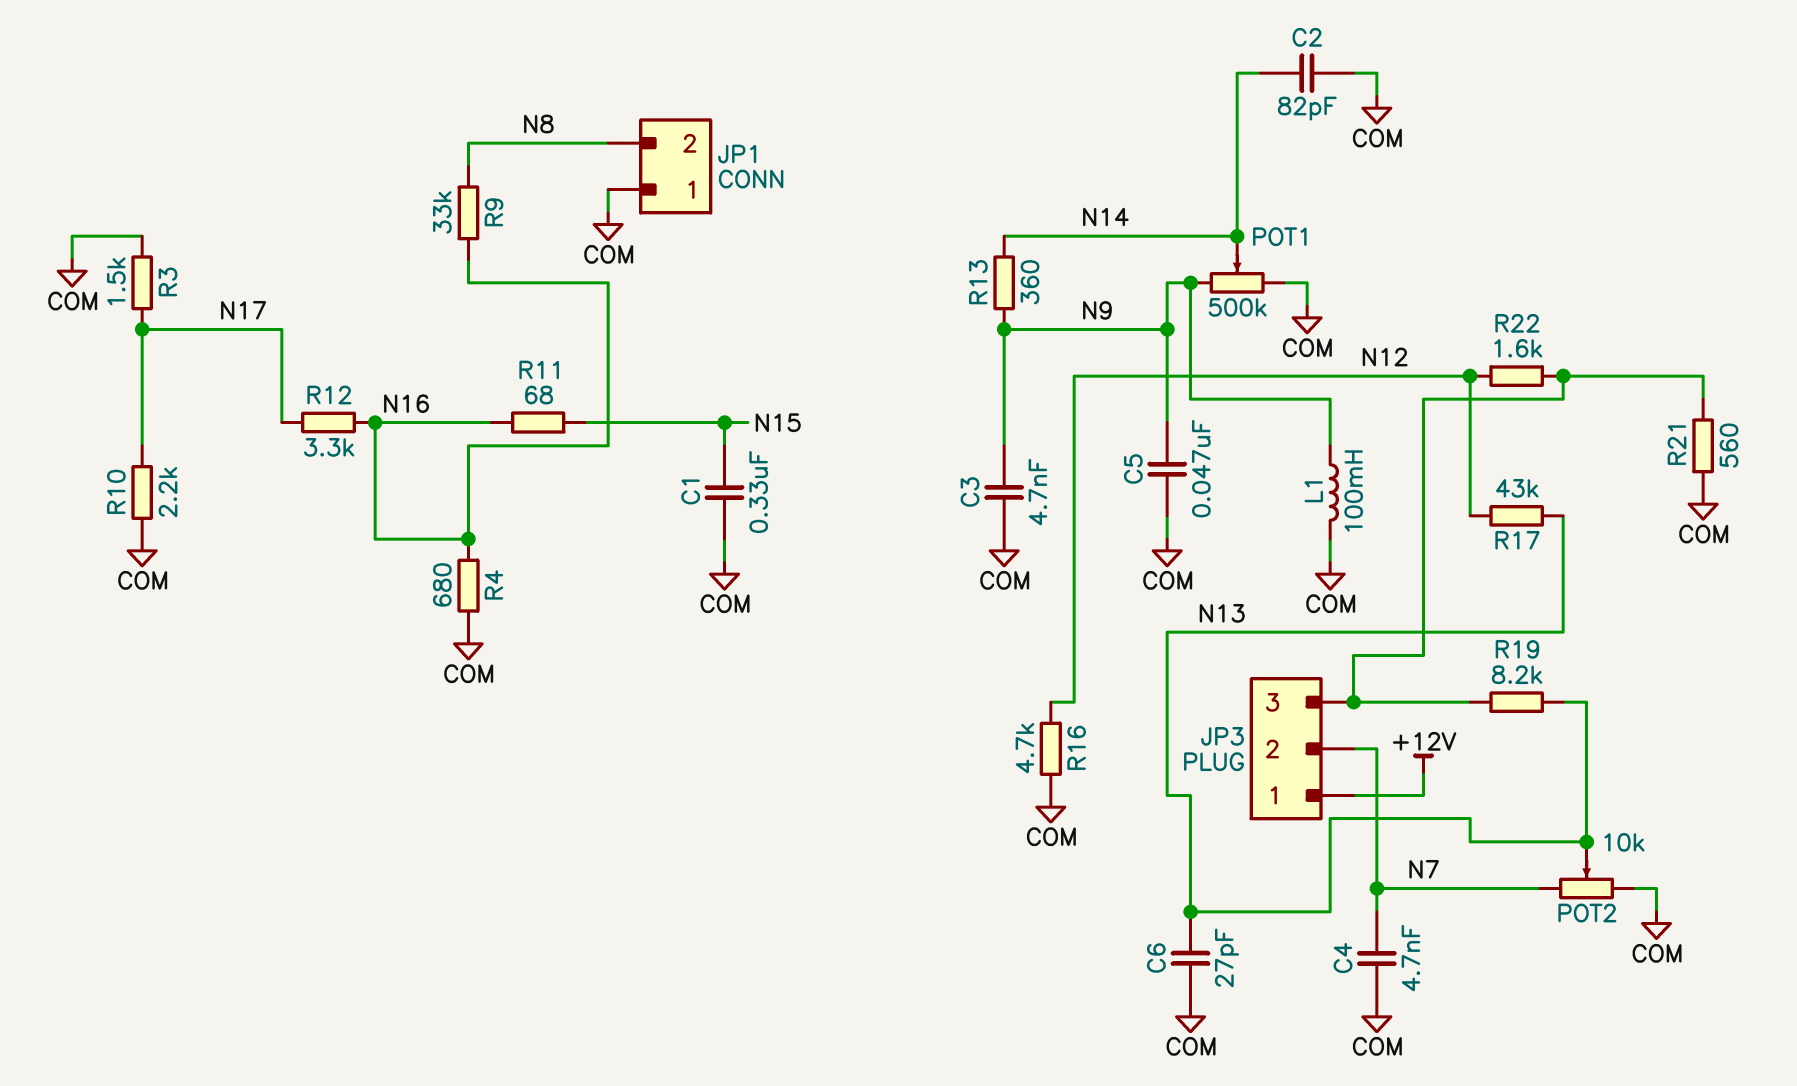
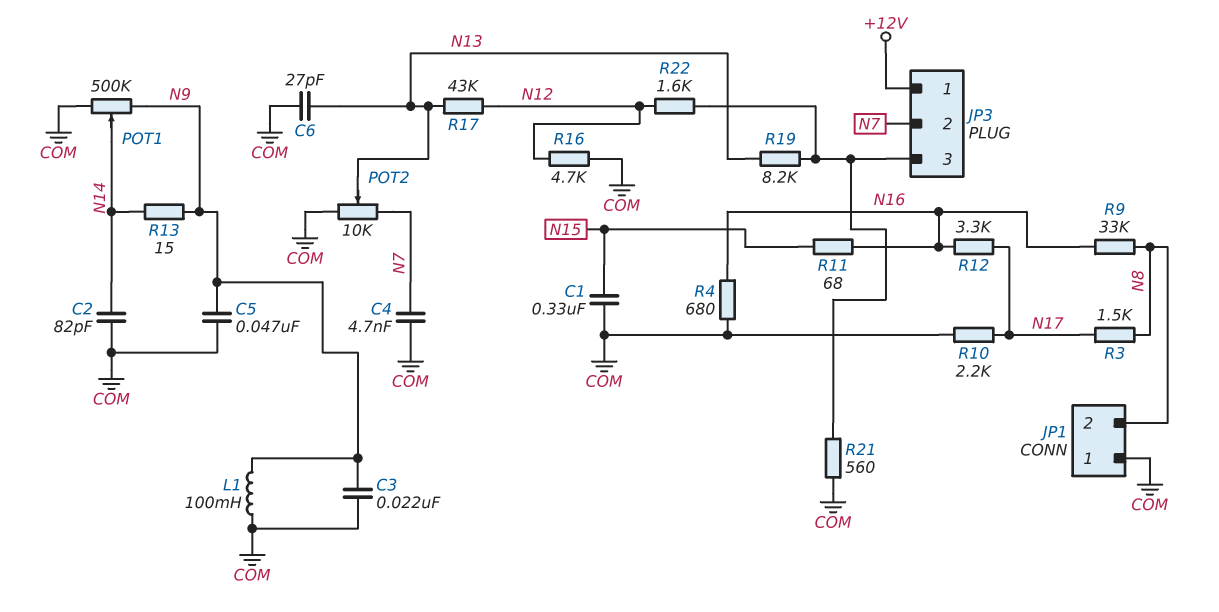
C3: 4.7nF (COM, N9) -> 22nF (COM, N9)
R3: 1.5k (COM, N17) -> 1.5k (N8, N17)
R13: 360 (N9, N14) -> 15 (N9, N14)

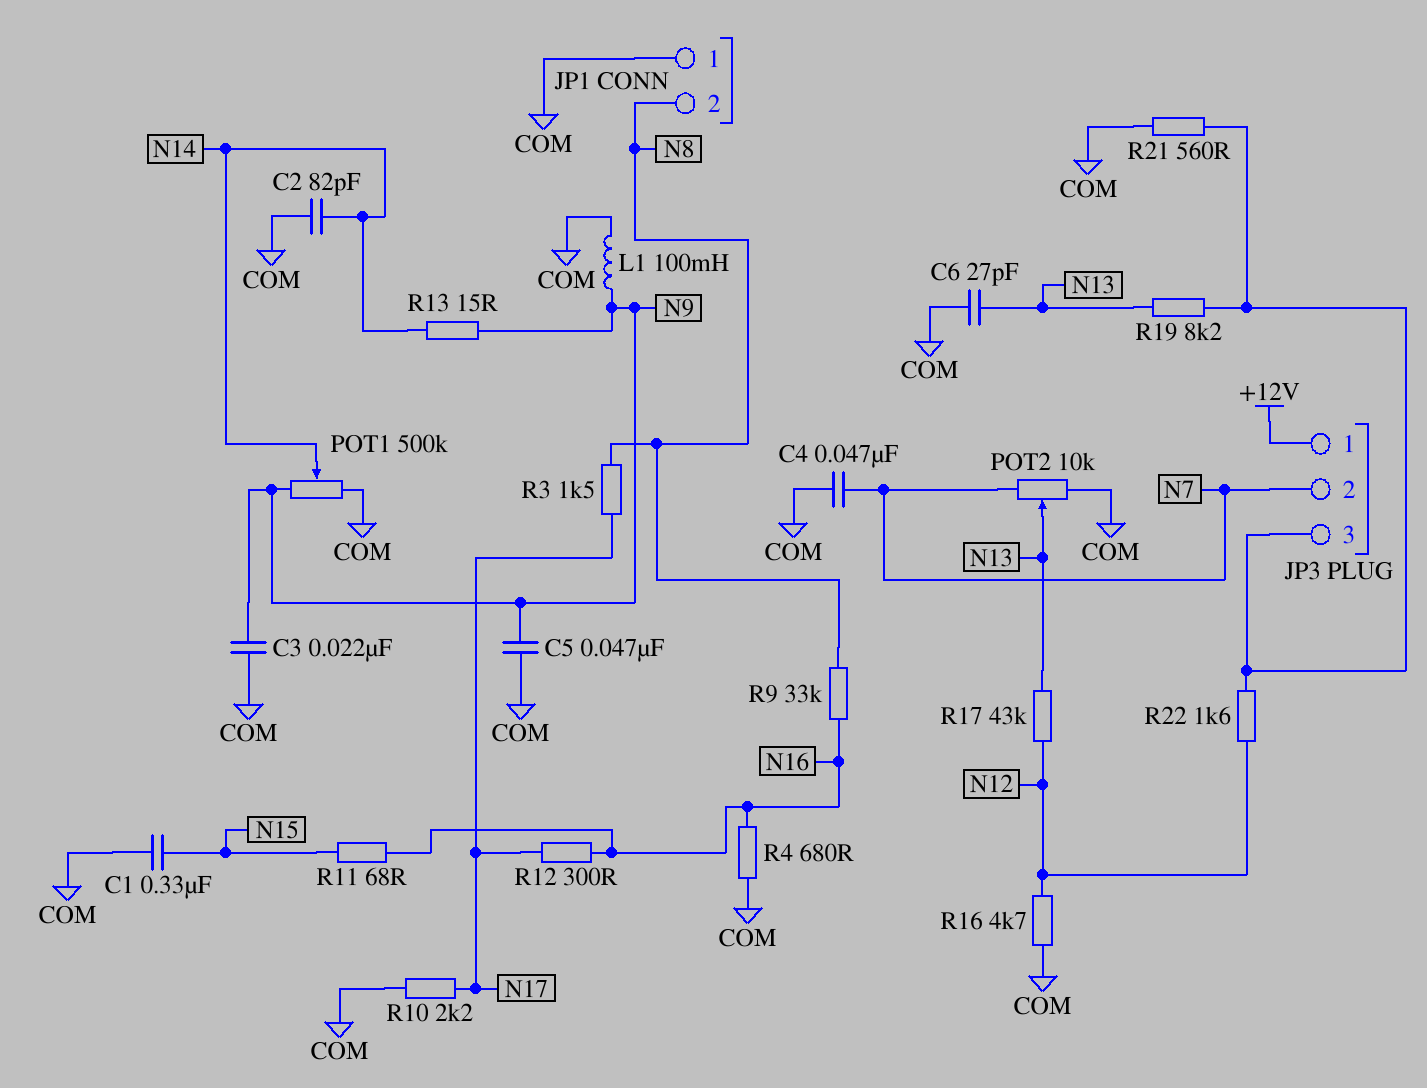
C4: 4.7nF (COM, N7) -> 47nF (COM, N7)
R12: 3.3k (N16, N17) -> 300 (N16, N17)

